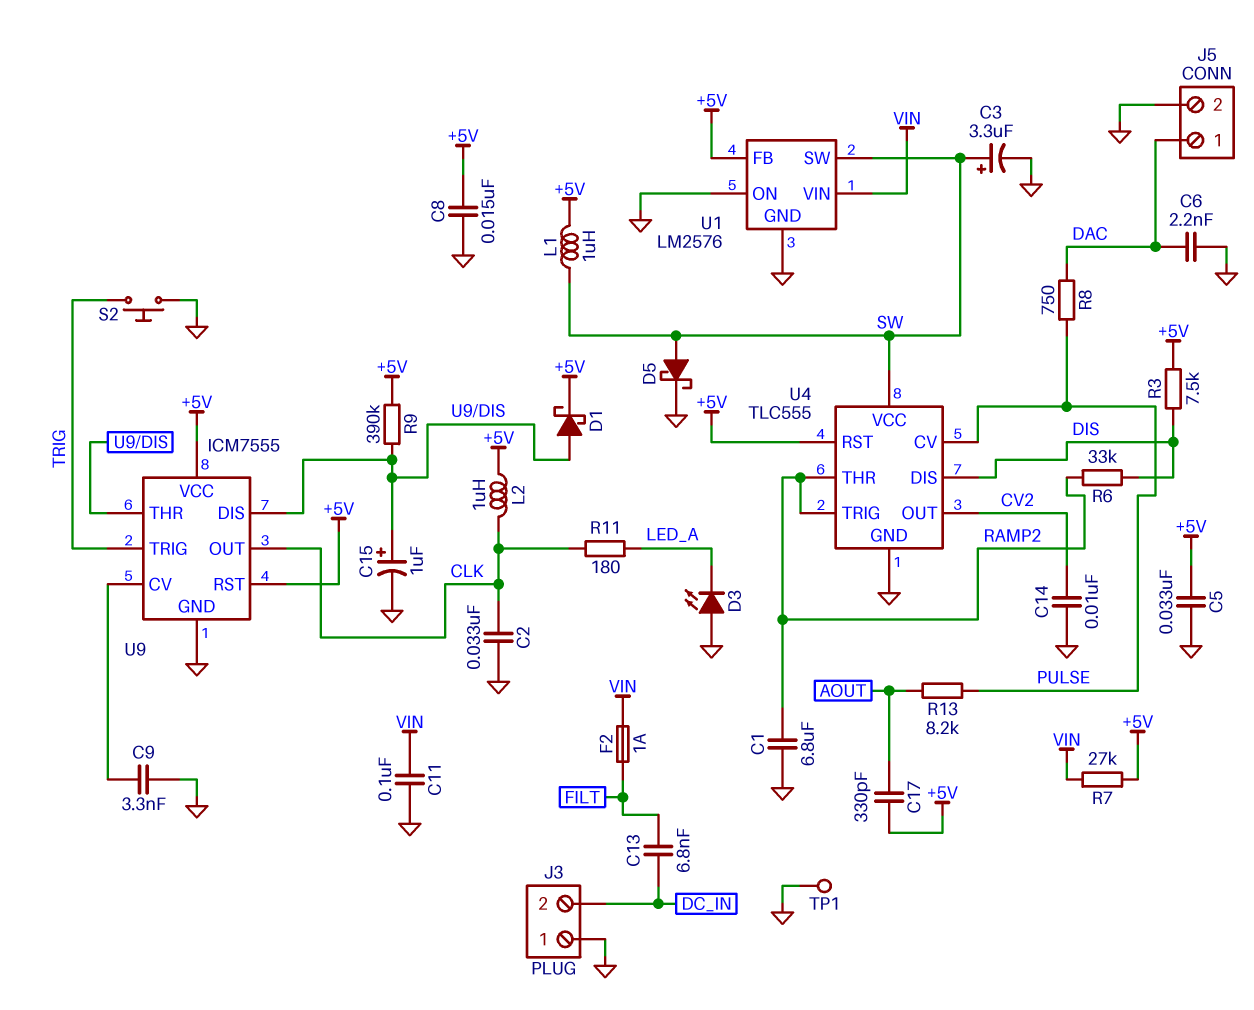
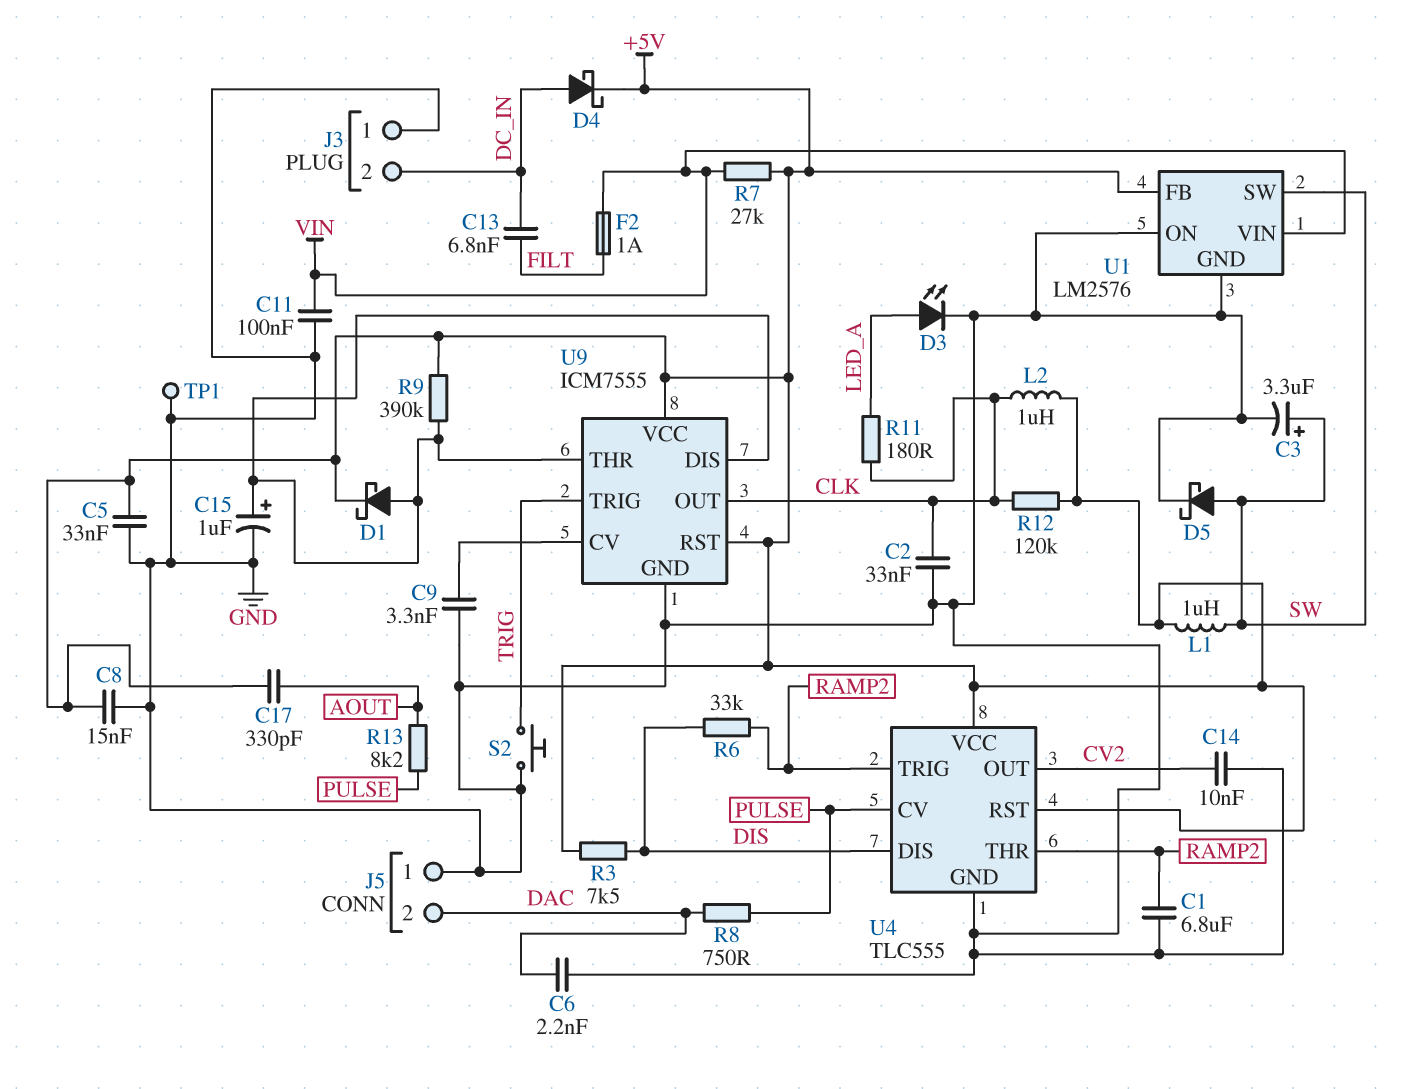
D3: LED (A GND, K LED_A) -> LED (A LED_A, K GND)
D4: none -> schottky (A DC_IN, K +5V)
J5 pin 1: DAC -> GND
J5 pin 2: GND -> DAC
R12: none -> 120k (+5V, CLK)
U4 pin VCC: SW -> +5V

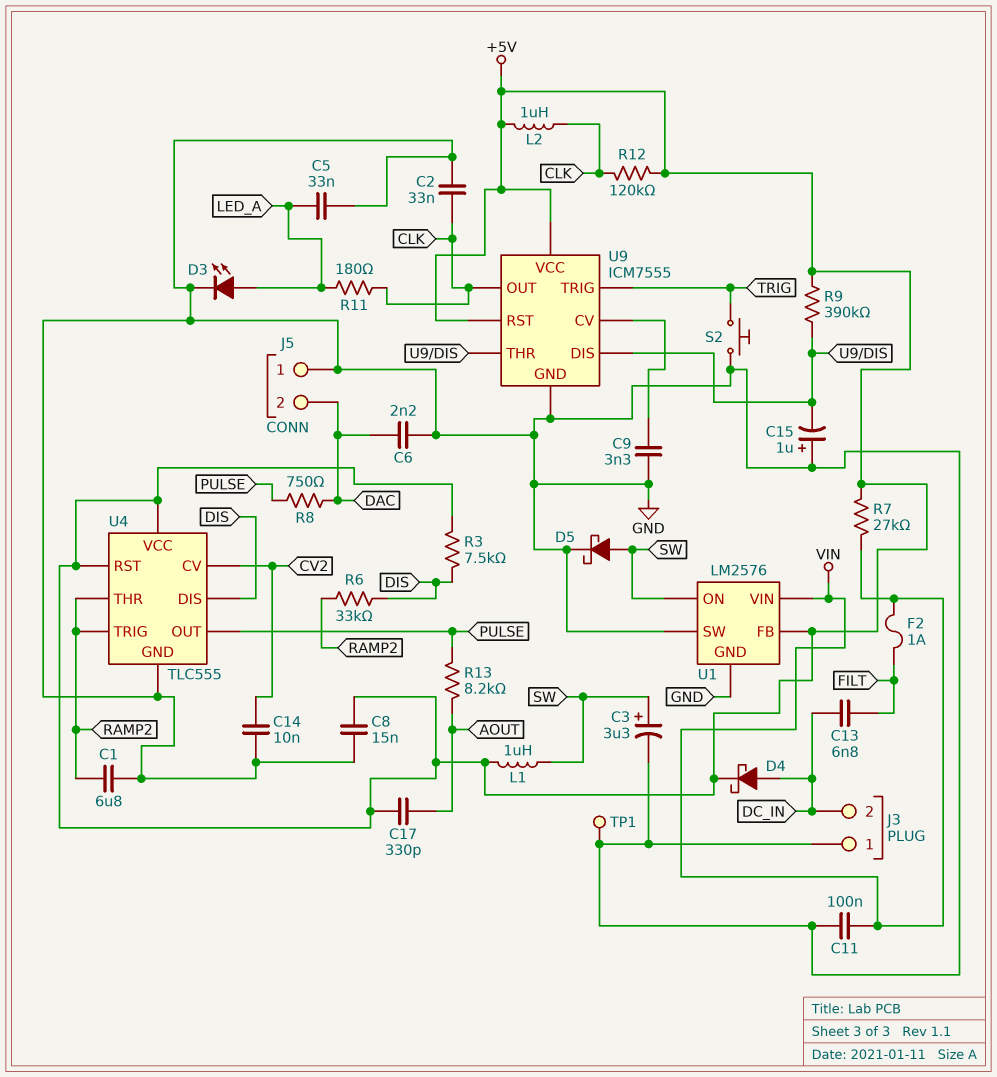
C5: 33nF (+5V, GND) -> 33nF (GND, LED_A)
C15: 1uF (plus U9/DIS, minus GND) -> 1uF (plus GND, minus U9/DIS)
D1: schottky (A U9/DIS, K +5V) -> none
U1 pin ON: GND -> SW
U1 pin SW: SW -> GND
U4 pin CV: PULSE -> CV2
U4 pin OUT: CV2 -> PULSE

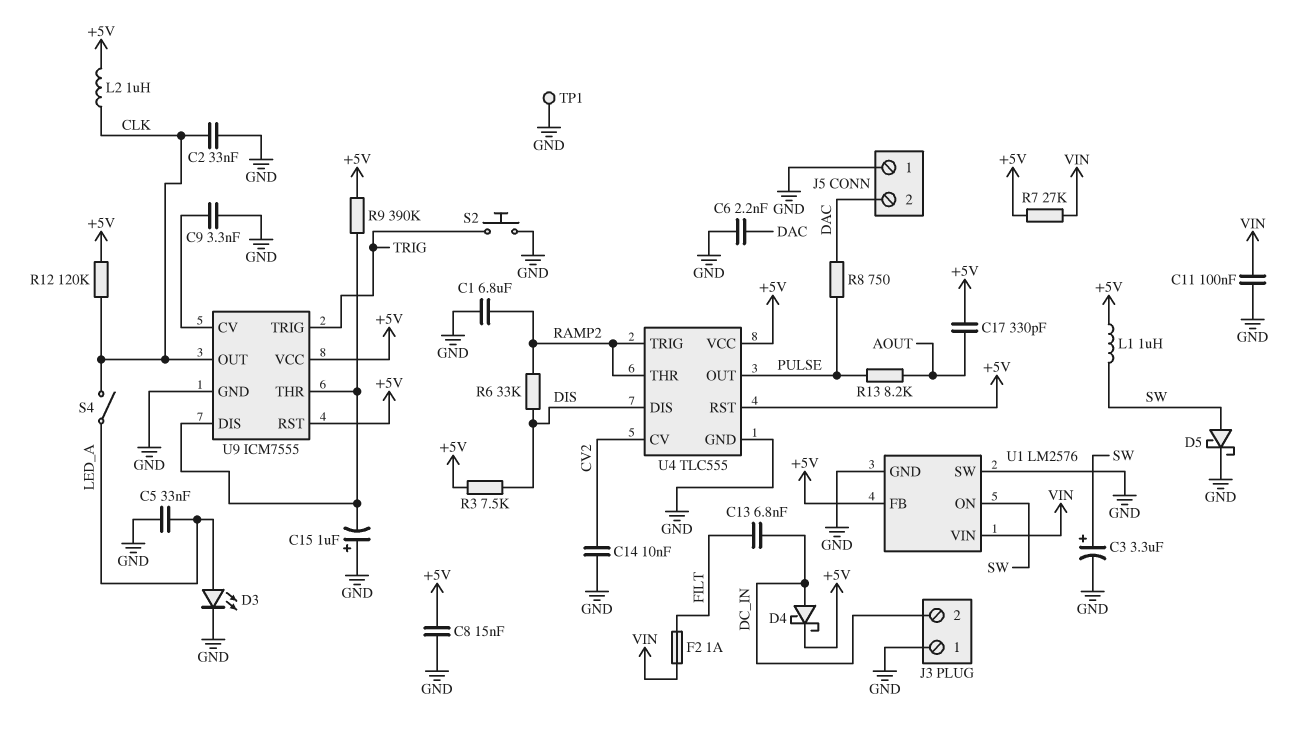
R11: 180 (CLK, LED_A) -> none
S4: none -> switch (CLK, LED_A)

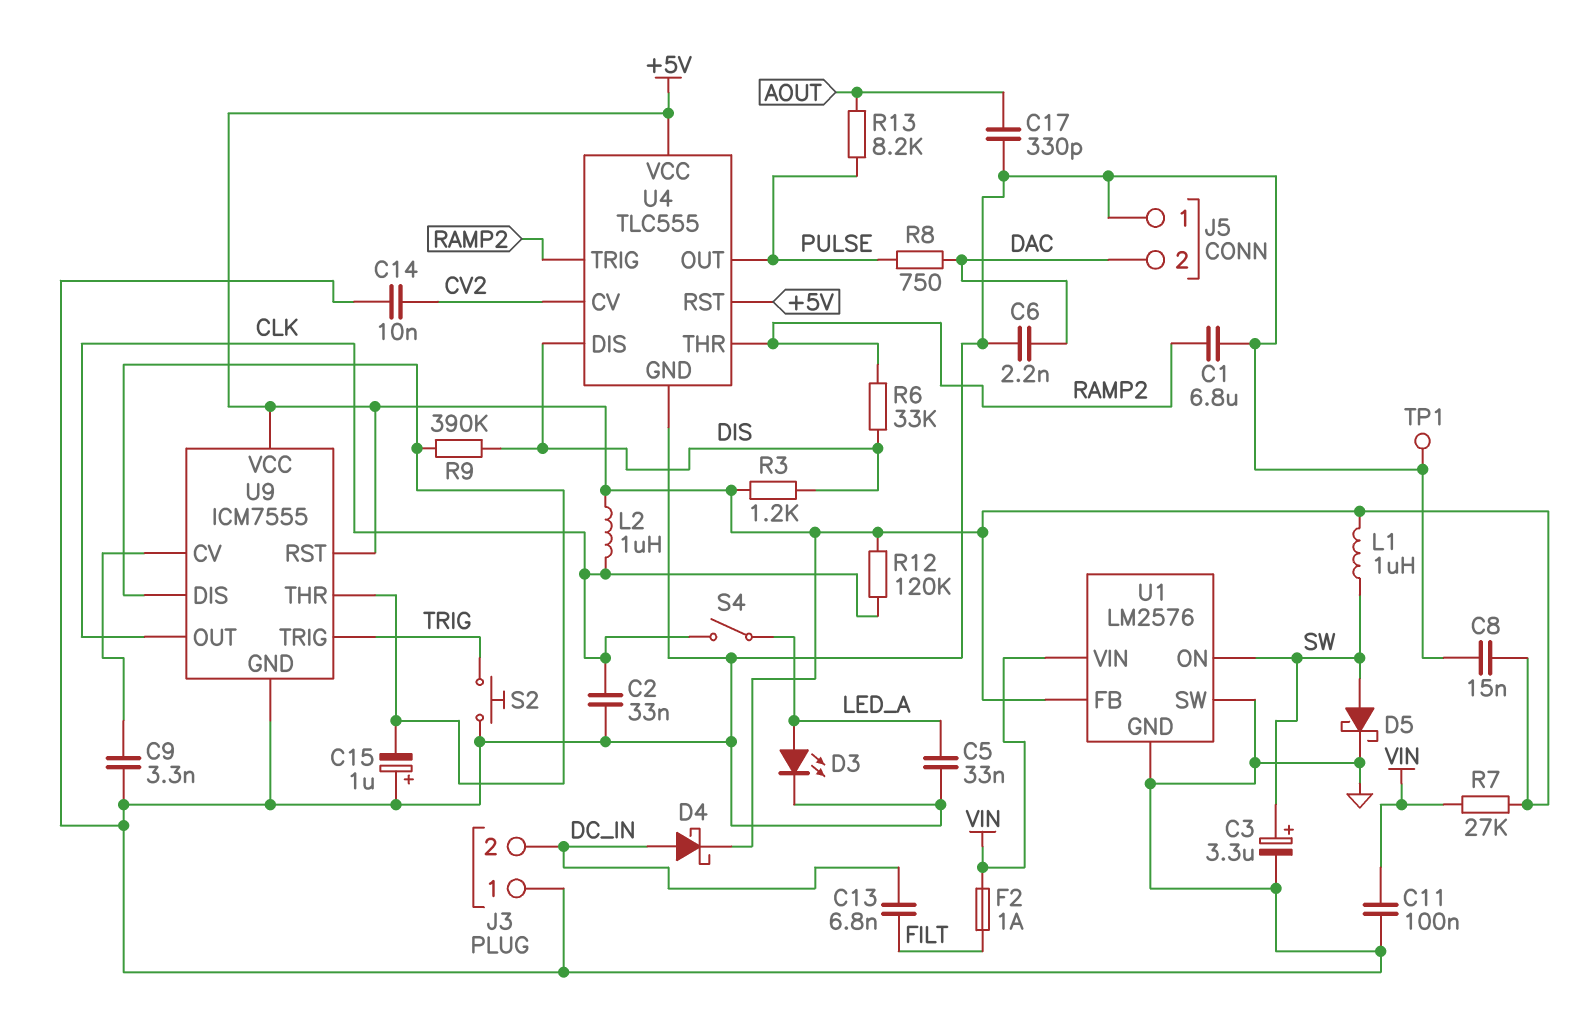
C17: 330pF (+5V, AOUT) -> 330pF (AOUT, GND)
R3: 7.5k (+5V, DIS) -> 1.2k (+5V, DIS)
R9: 390k (+5V, U9/DIS) -> 390k (DIS, U9/DIS)

